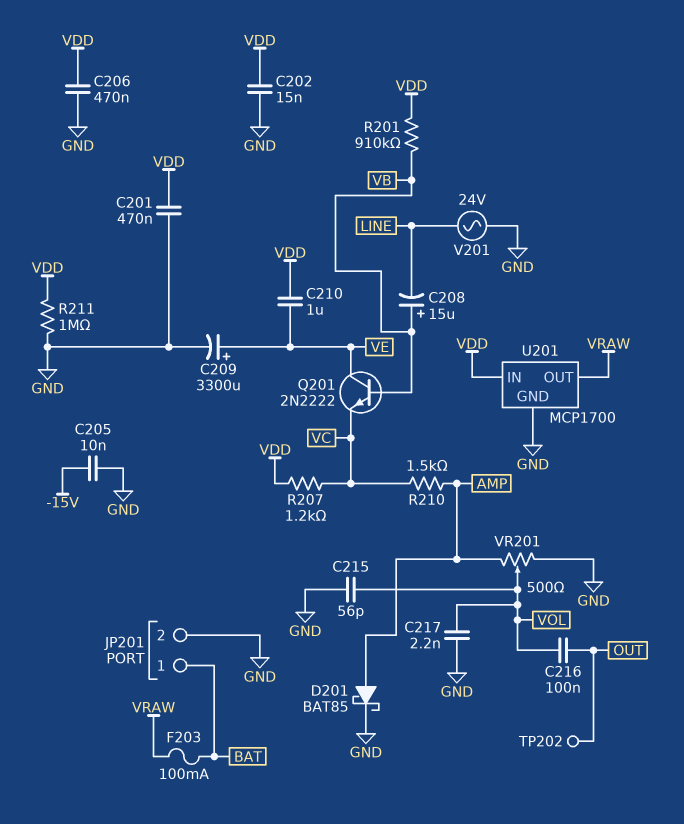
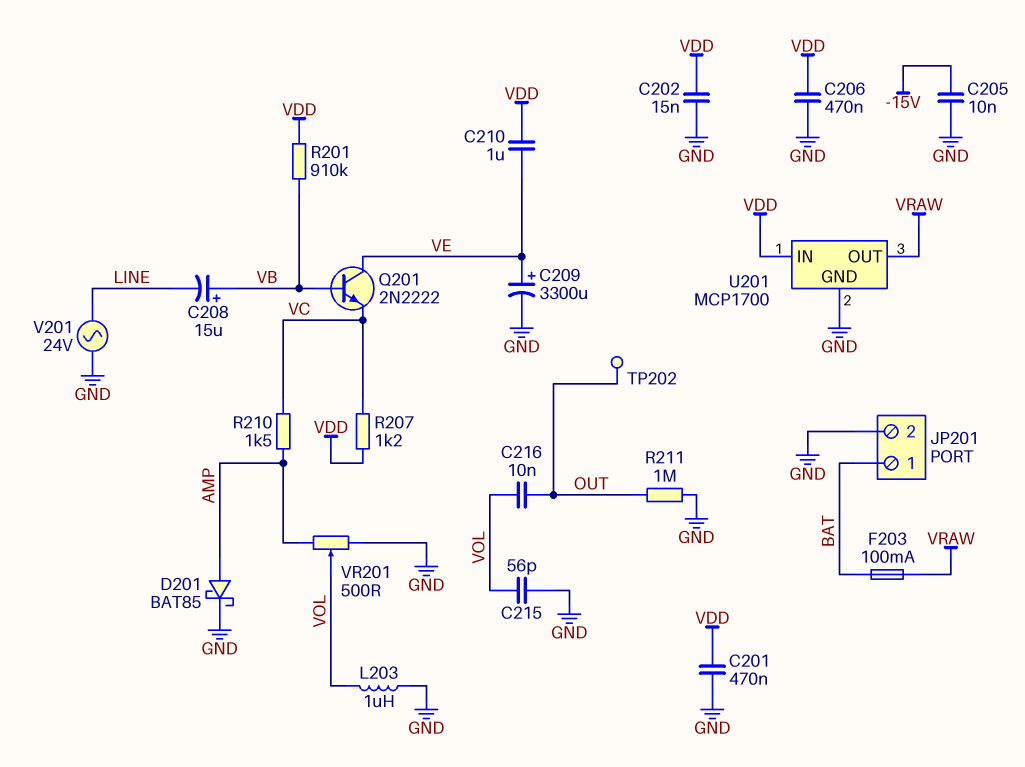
C216: 100nF (OUT, VOL) -> 10nF (OUT, VOL)
C217: 2.2nF (GND, VOL) -> none
L203: none -> 1uH (GND, VOL)
R211: 1M (GND, VDD) -> 1M (GND, OUT)

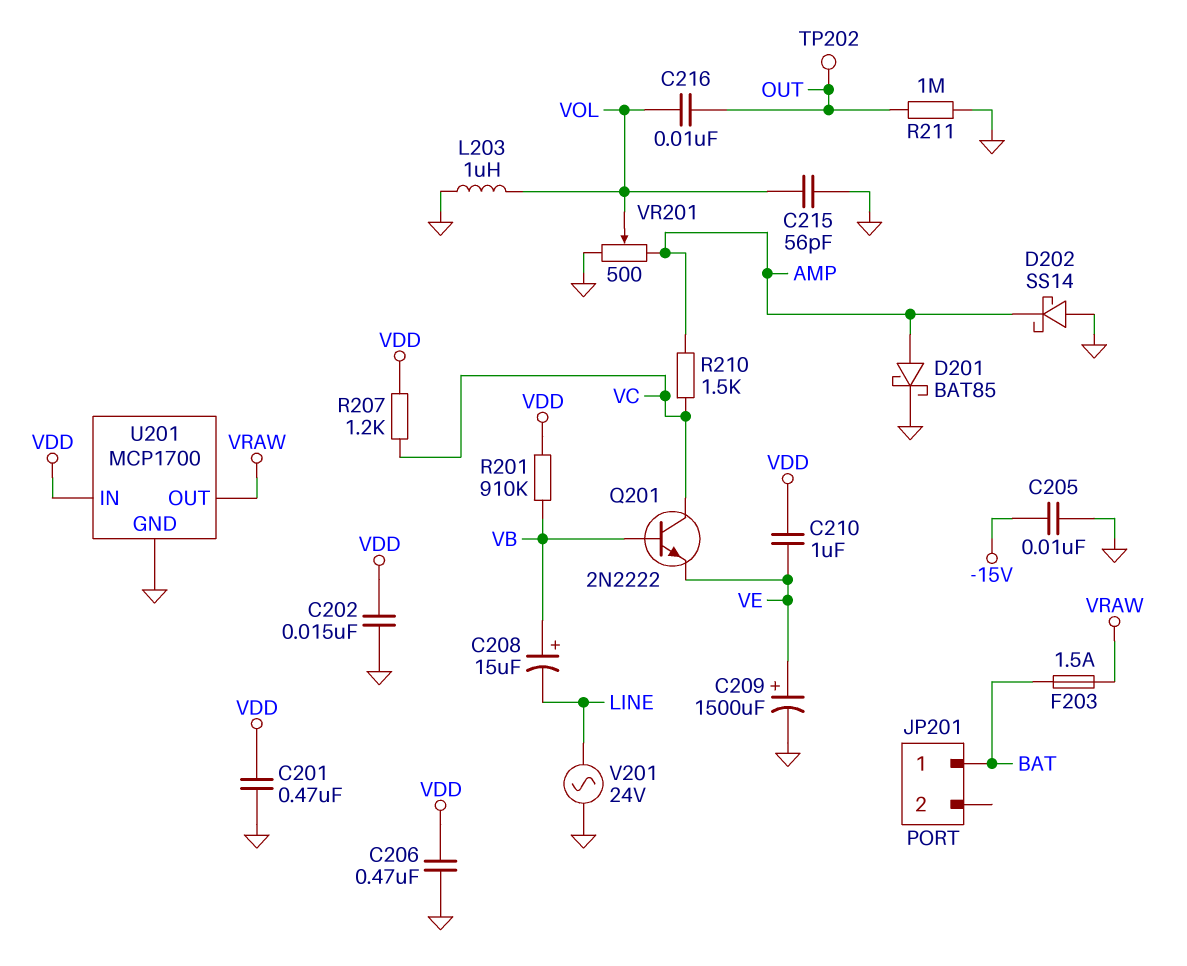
C209: 3300uF (plus VE, minus GND) -> 1500uF (plus VE, minus GND)
D202: none -> schottky SS14 (A GND, K AMP)
F203: 100mA (BAT, VRAW) -> 1.5A (BAT, VRAW)
JP201 pin 2: GND -> none
Q201: NPN 2N2222 (B VB, C VE, E VC) -> NPN 2N2222 (B VB, C VC, E VE)

